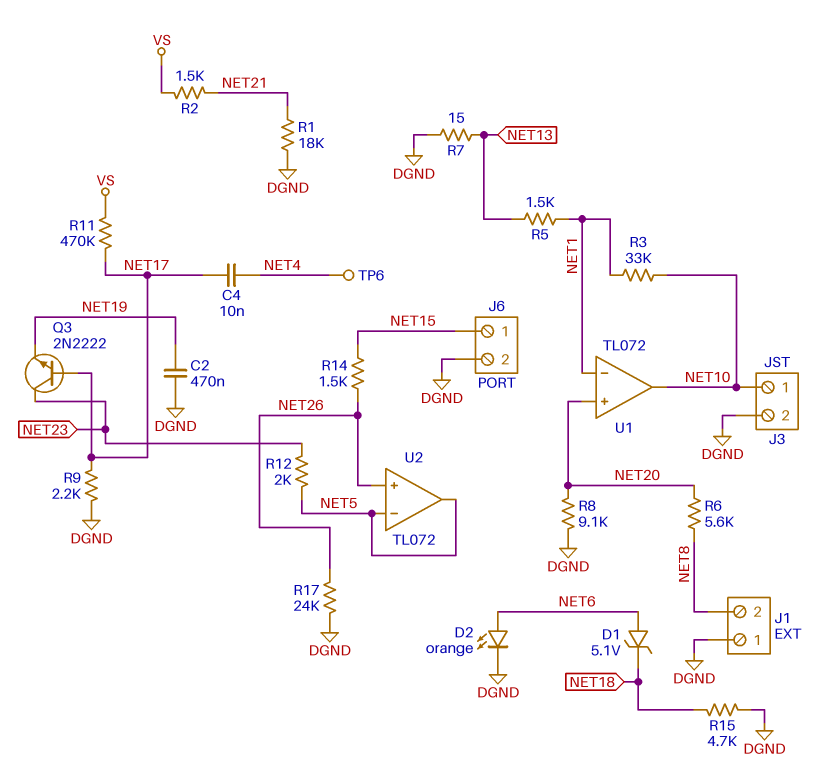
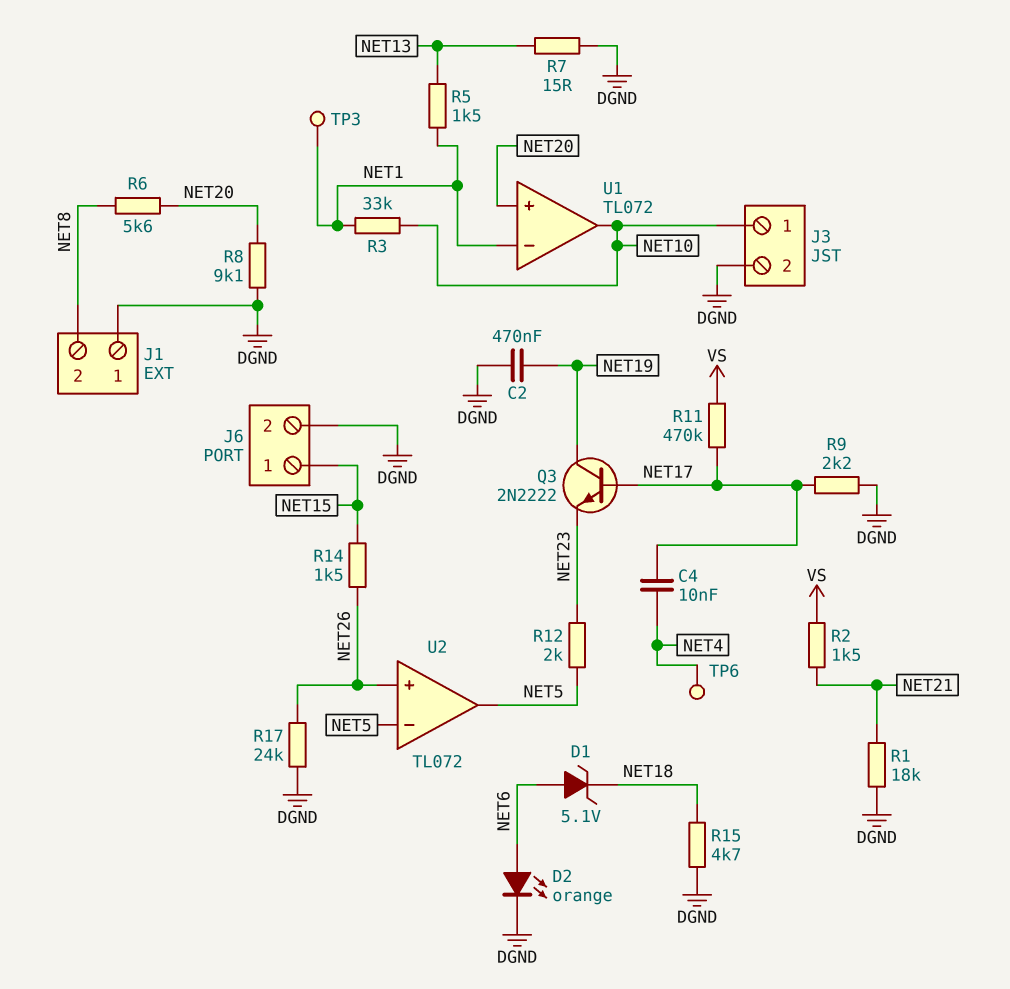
Q3: NPN 2N2222 (B NET17, C NET23, E NET19) -> NPN 2N2222 (B NET17, C NET19, E NET23)
TP3: none -> test point (NET1)

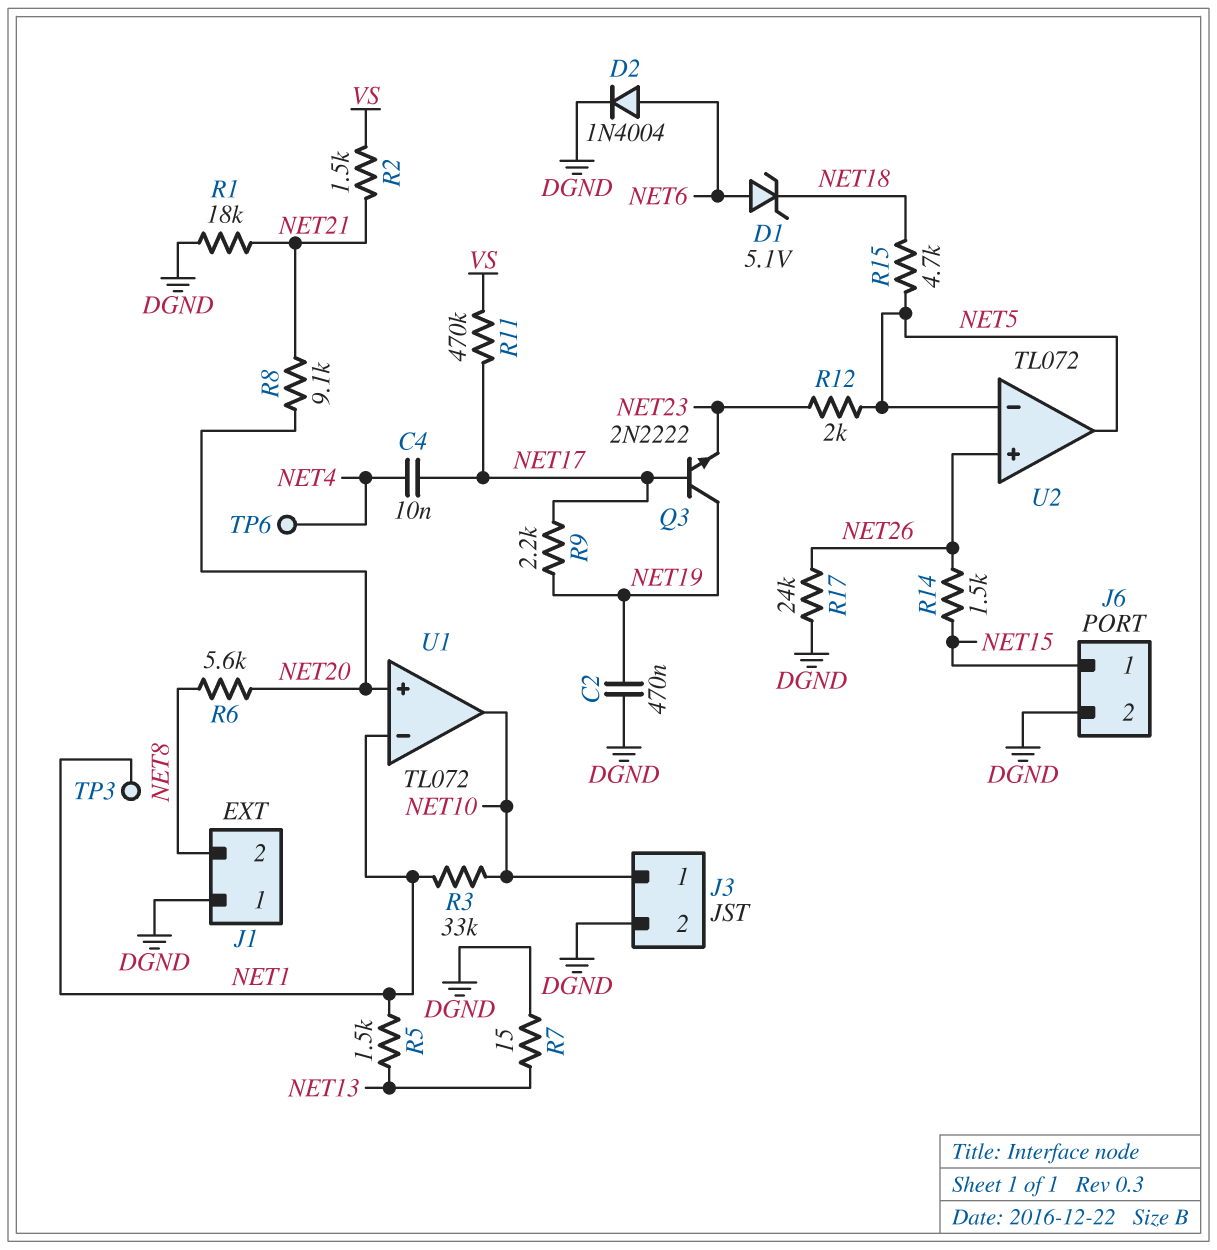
D2: LED orange (A NET6, K DGND) -> diode 1N4004 (A NET6, K DGND)
R8: 9.1k (DGND, NET20) -> 9.1k (NET20, NET21)
R9: 2.2k (DGND, NET17) -> 2.2k (NET17, NET19)
R15: 4.7k (DGND, NET18) -> 4.7k (NET5, NET18)

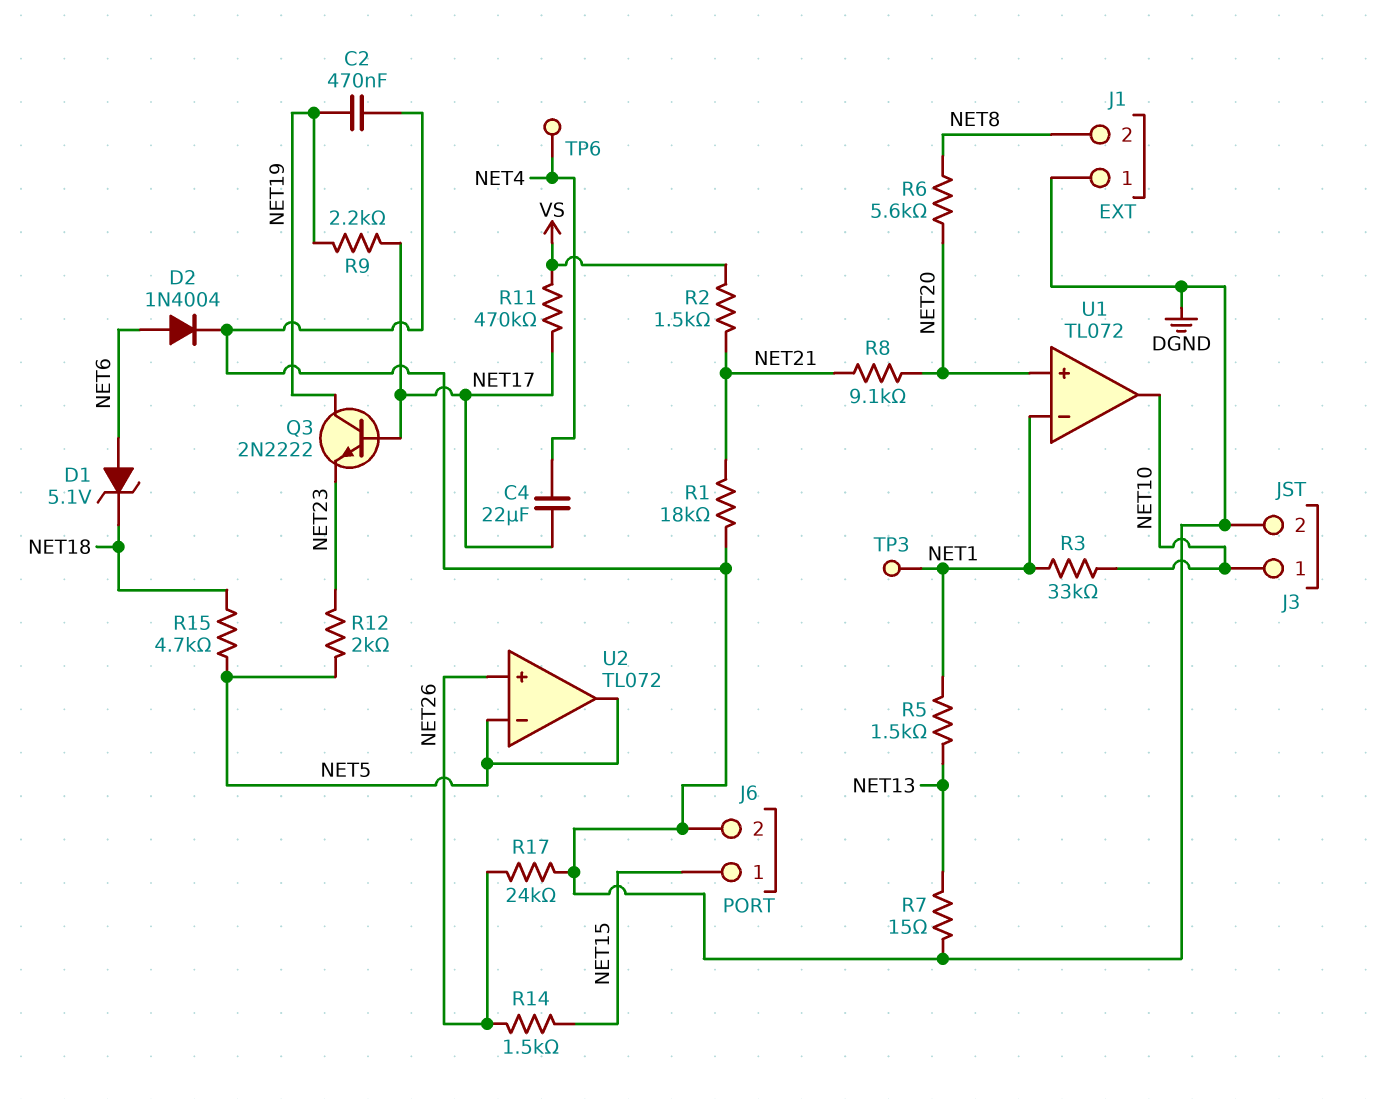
C4: 10nF (NET4, NET17) -> 22uF (NET4, NET17)

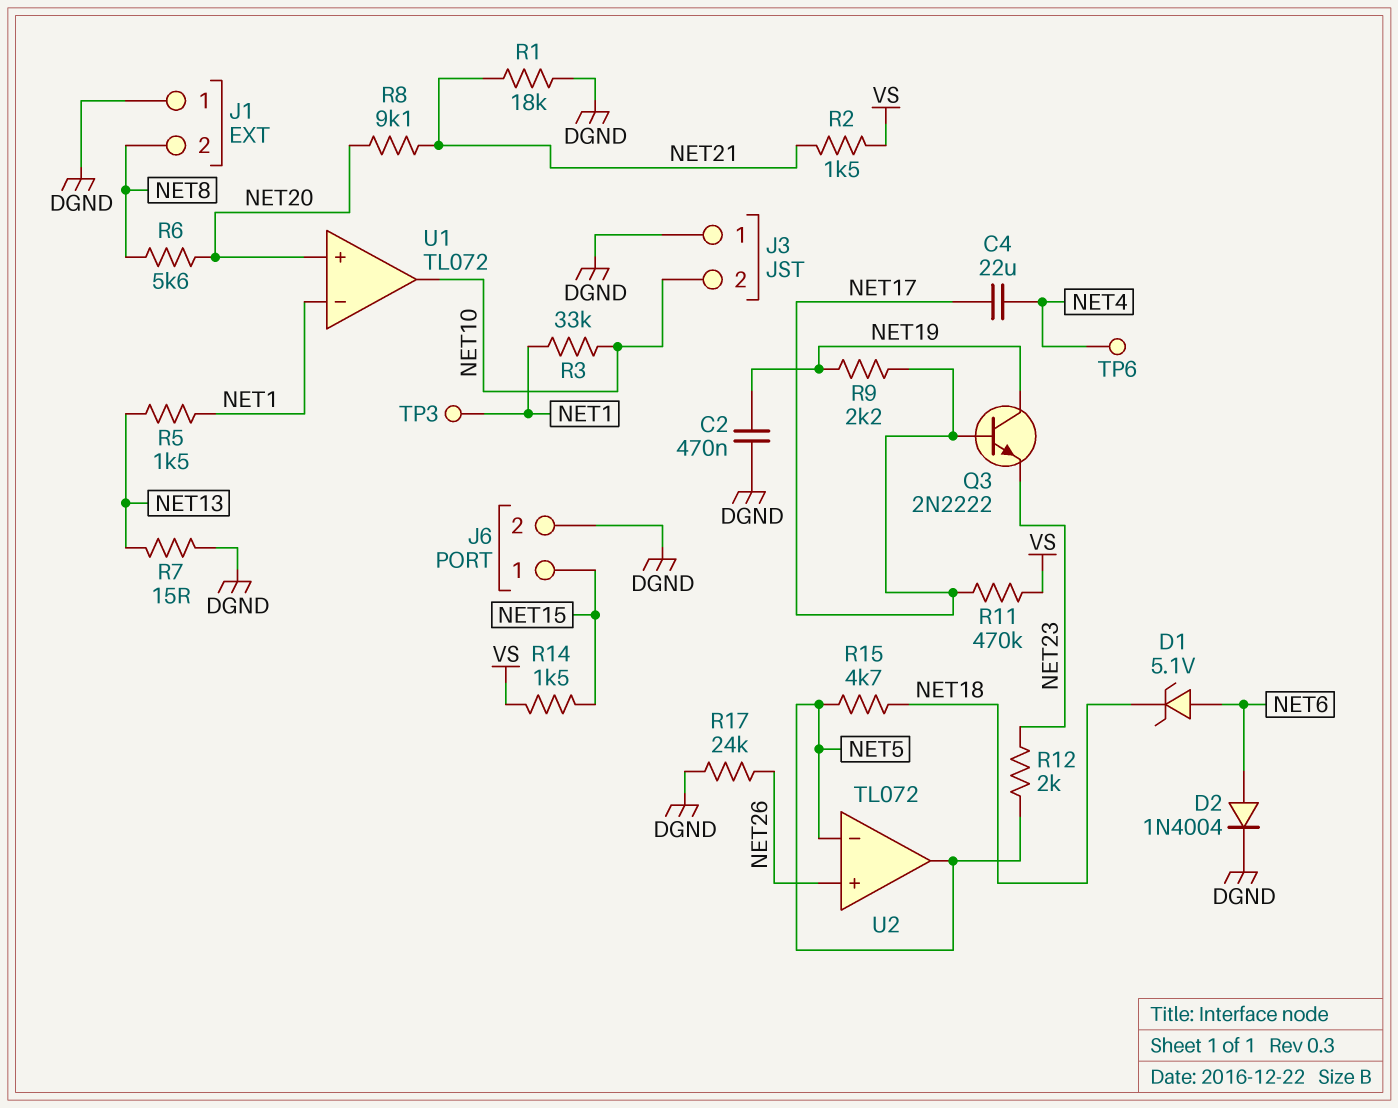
J3 pin 1: NET10 -> DGND
J3 pin 2: DGND -> NET10
R14: 1.5k (NET15, NET26) -> 1.5k (NET15, VS)

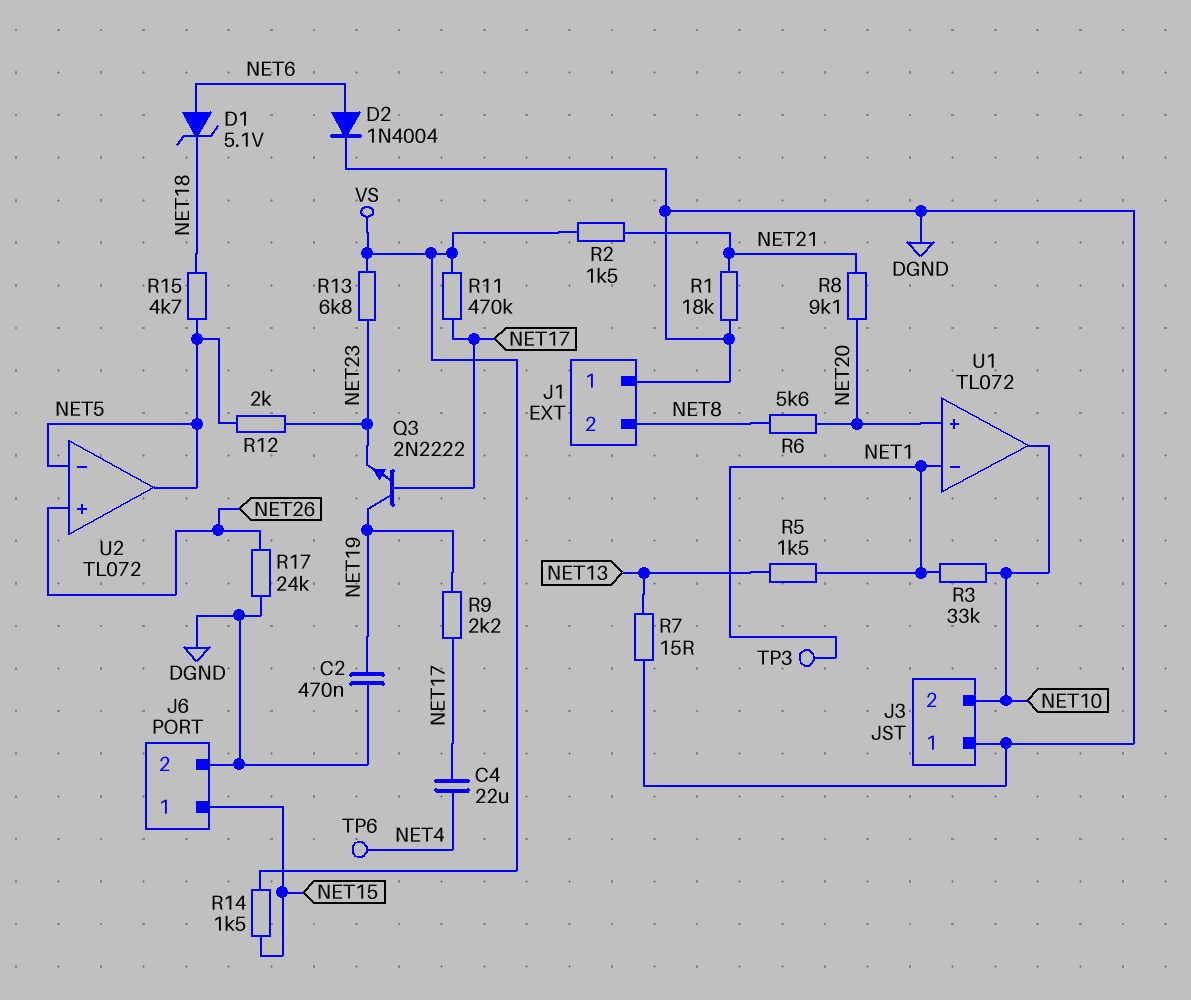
R13: none -> 6.8k (NET23, VS)

